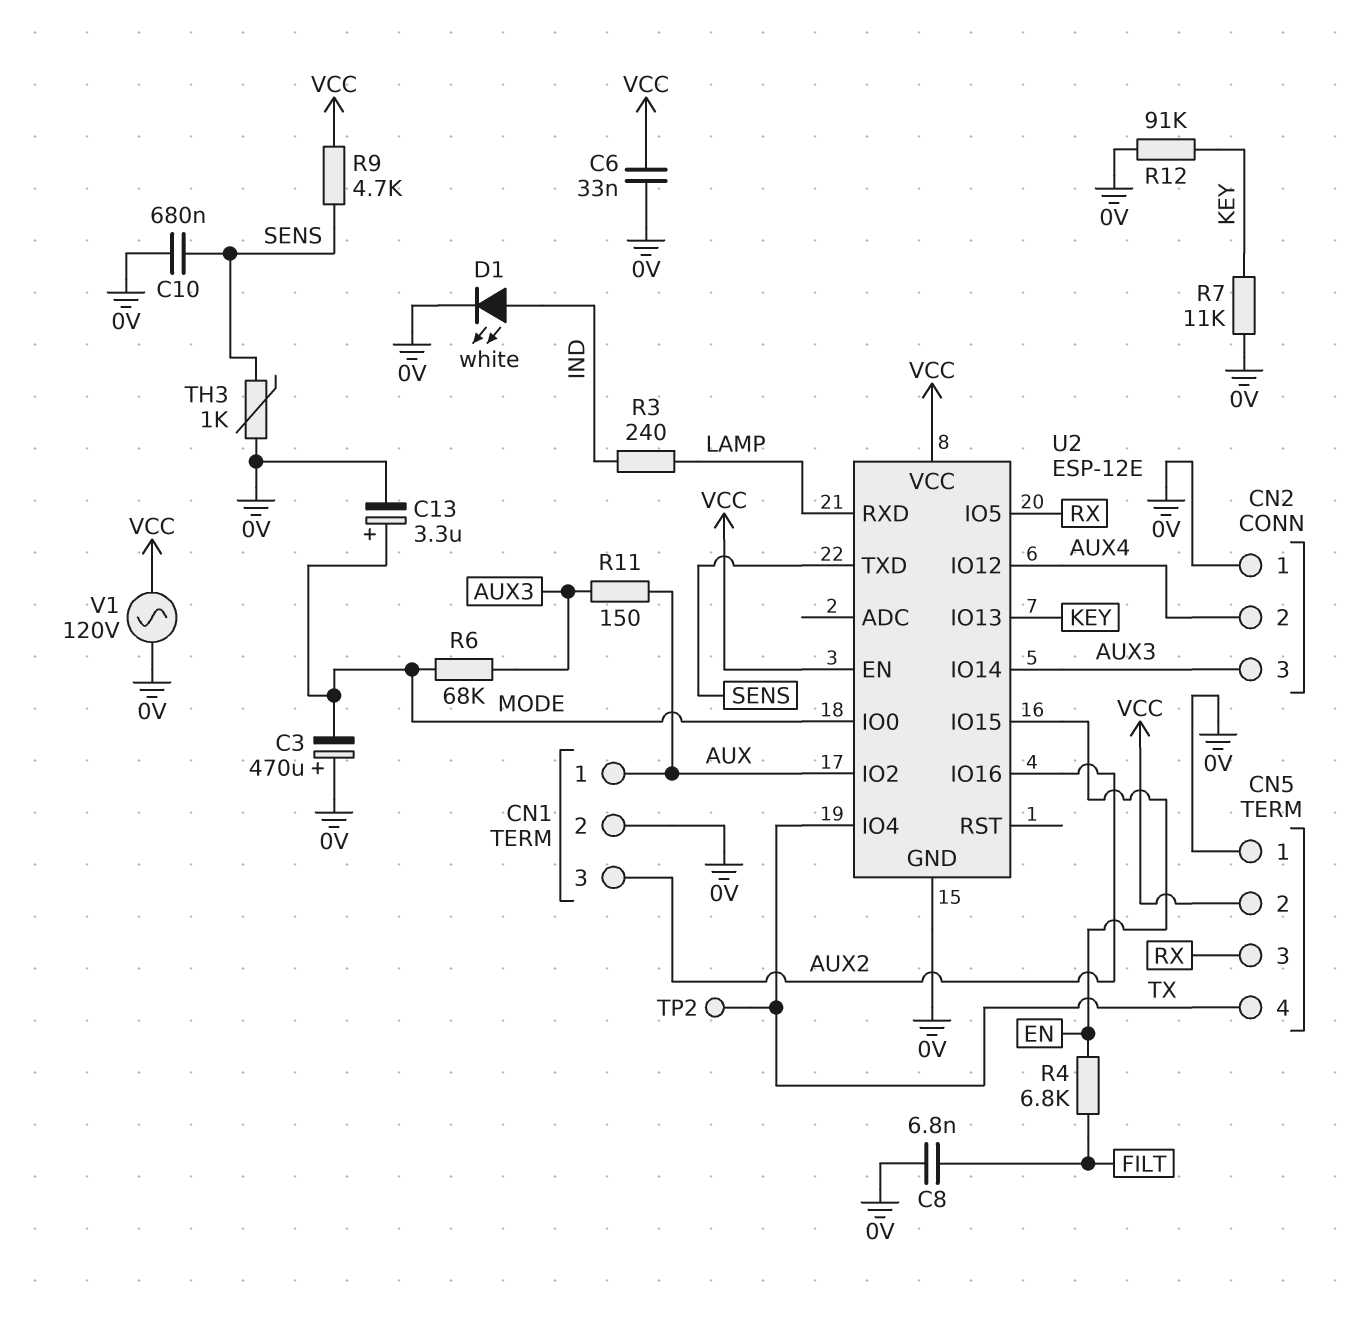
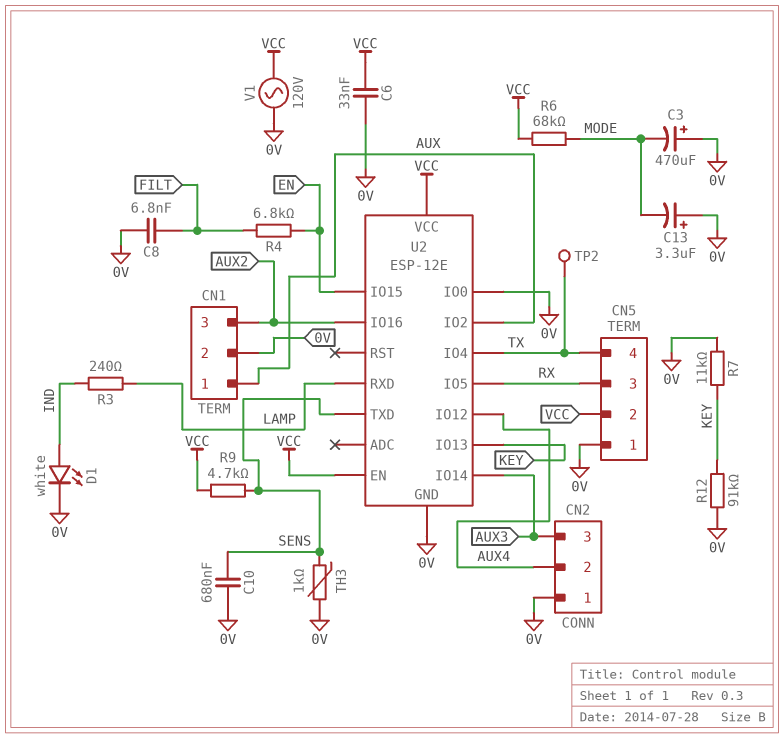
C13: 3.3uF (plus MODE, minus 0V) -> 3.3uF (plus 0V, minus MODE)
R6: 68k (AUX3, MODE) -> 68k (MODE, VCC)
R11: 150 (AUX, AUX3) -> none
U2 pin IO0: MODE -> 0V

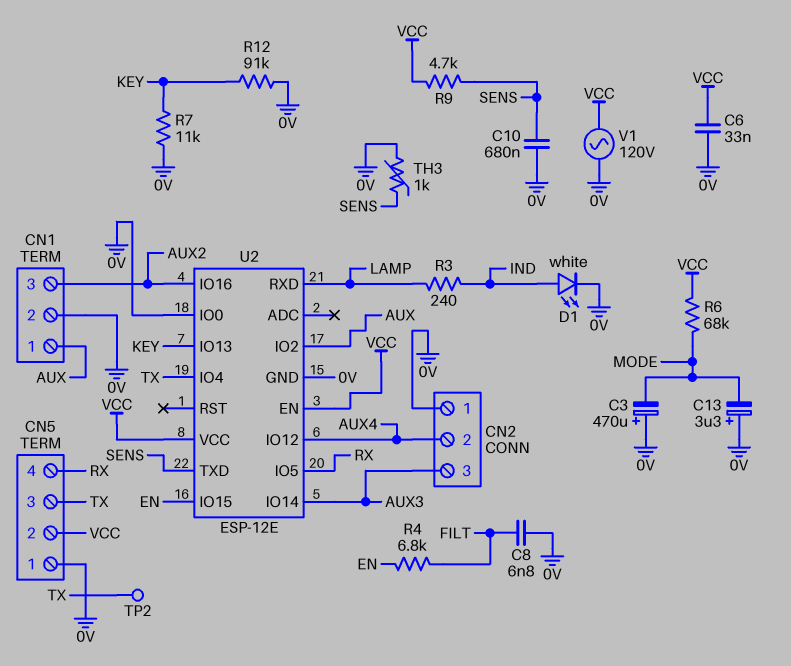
CN5 pin 3: RX -> TX
CN5 pin 4: TX -> RX

